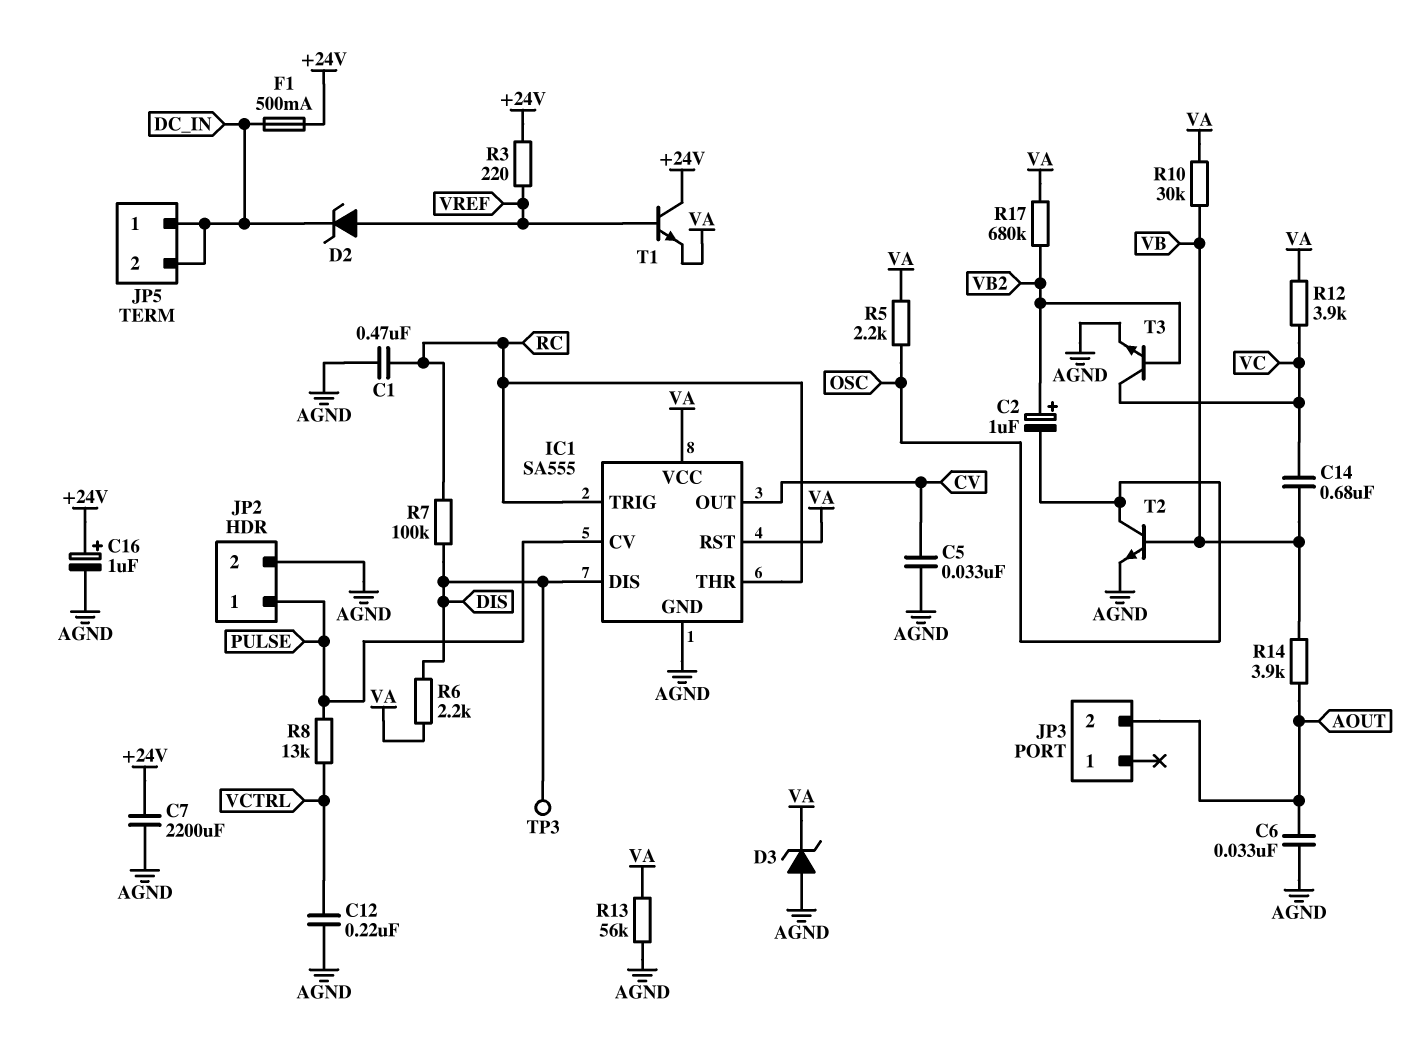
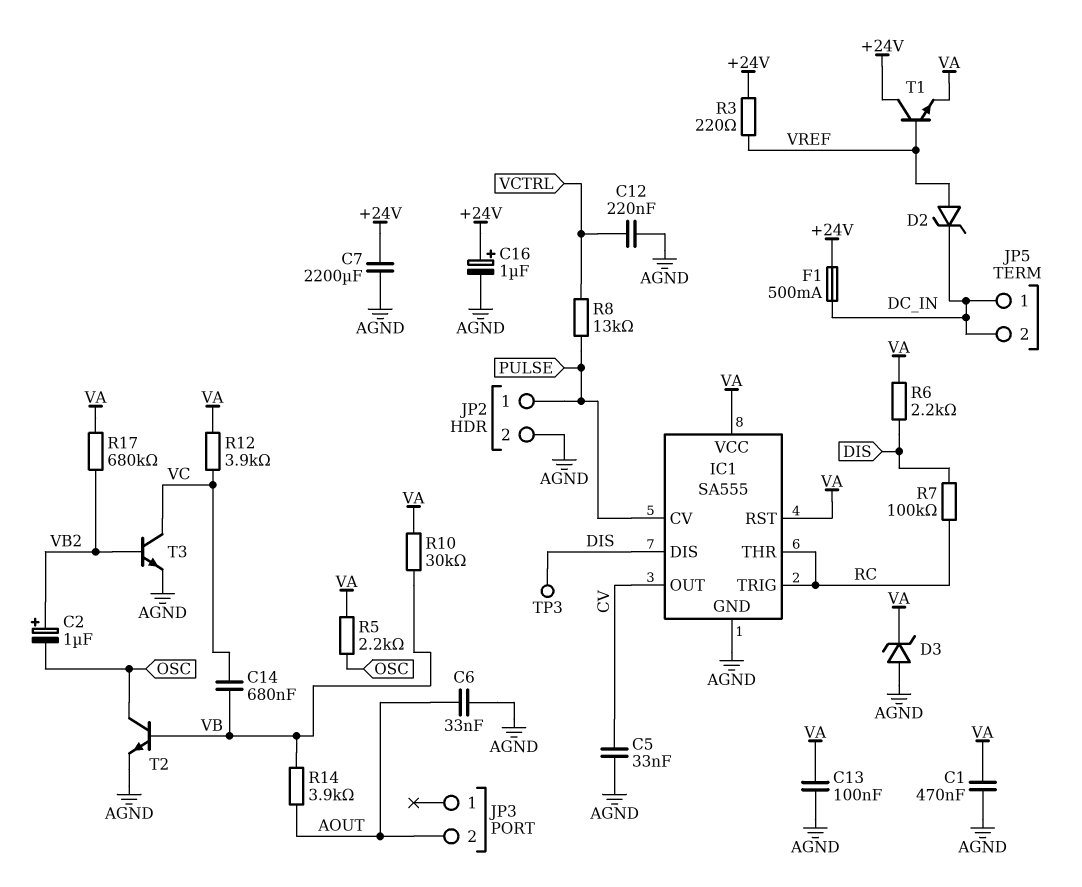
C1: 470nF (AGND, RC) -> 470nF (AGND, VA)
C13: none -> 100nF (AGND, VA)
R13: 56k (AGND, VA) -> none

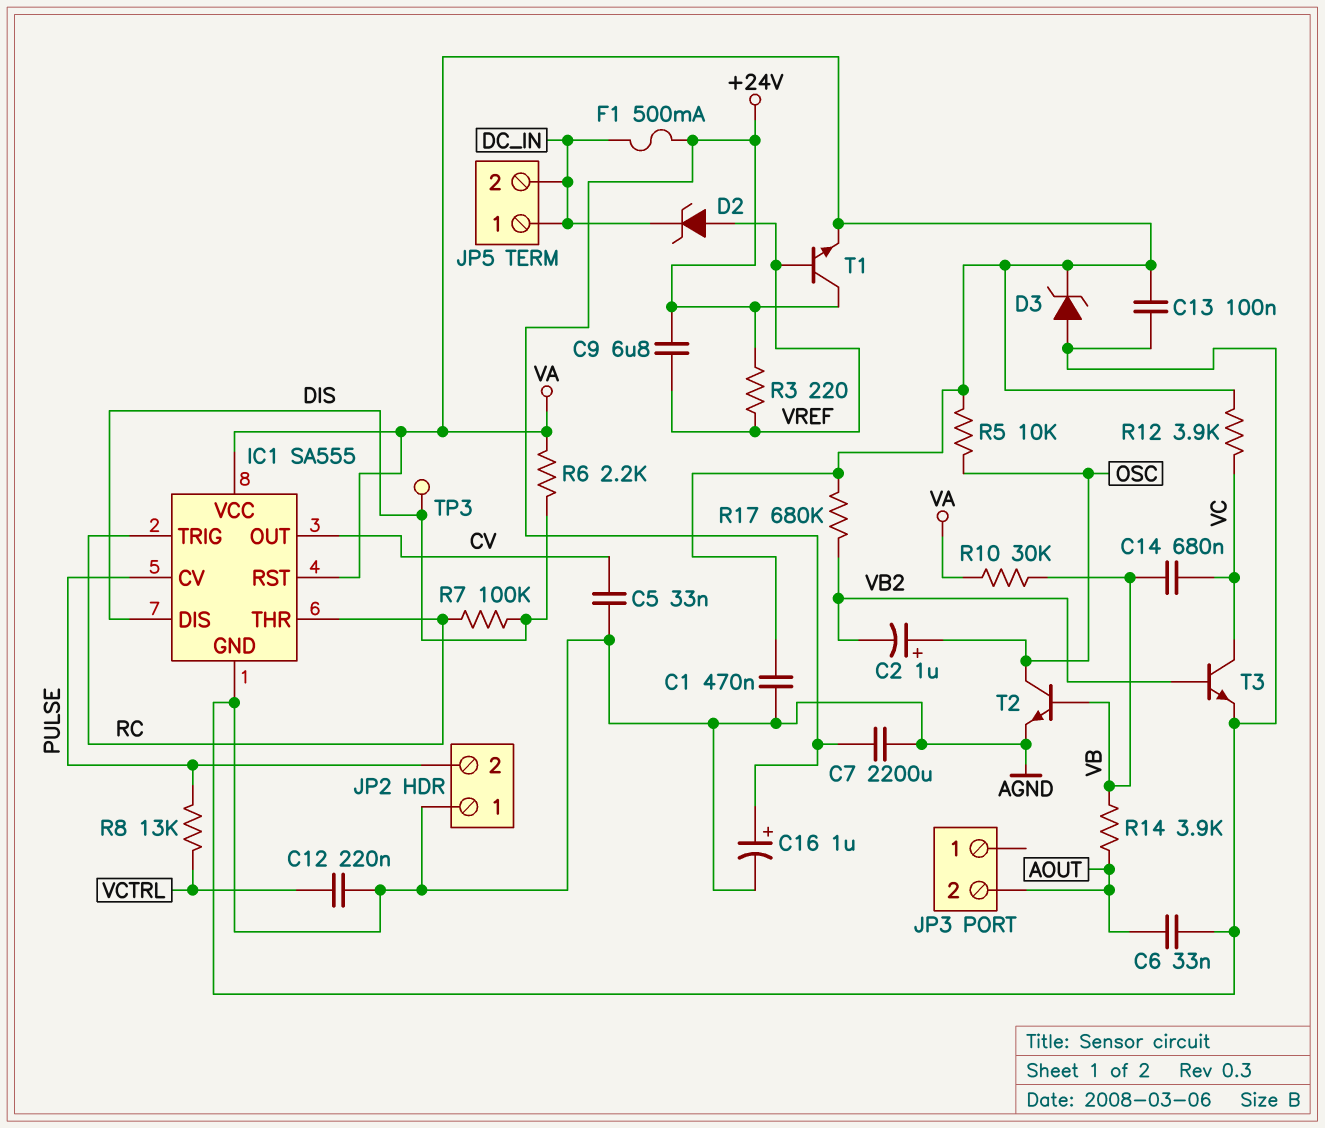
C2: 1uF (plus VB2, minus OSC) -> 1uF (plus OSC, minus VB2)
C9: none -> 6.8uF (+24V, VREF)
JP2 pin 1: PULSE -> AGND
JP2 pin 2: AGND -> PULSE
R5: 2.2k (OSC, VA) -> 10k (OSC, VA)

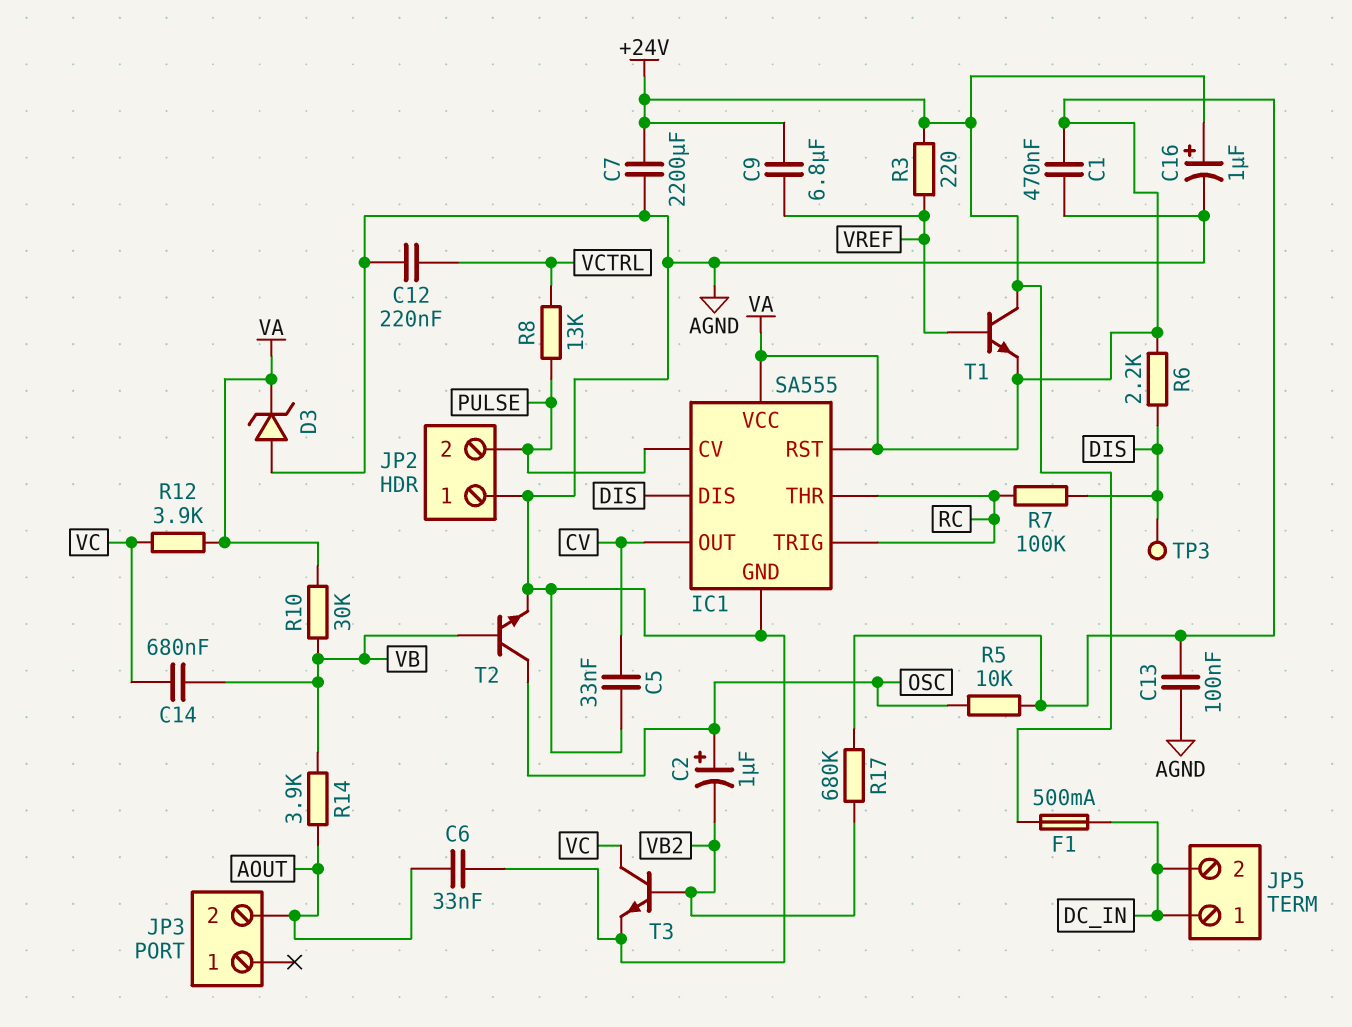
D2: zener (A VREF, K DC_IN) -> none

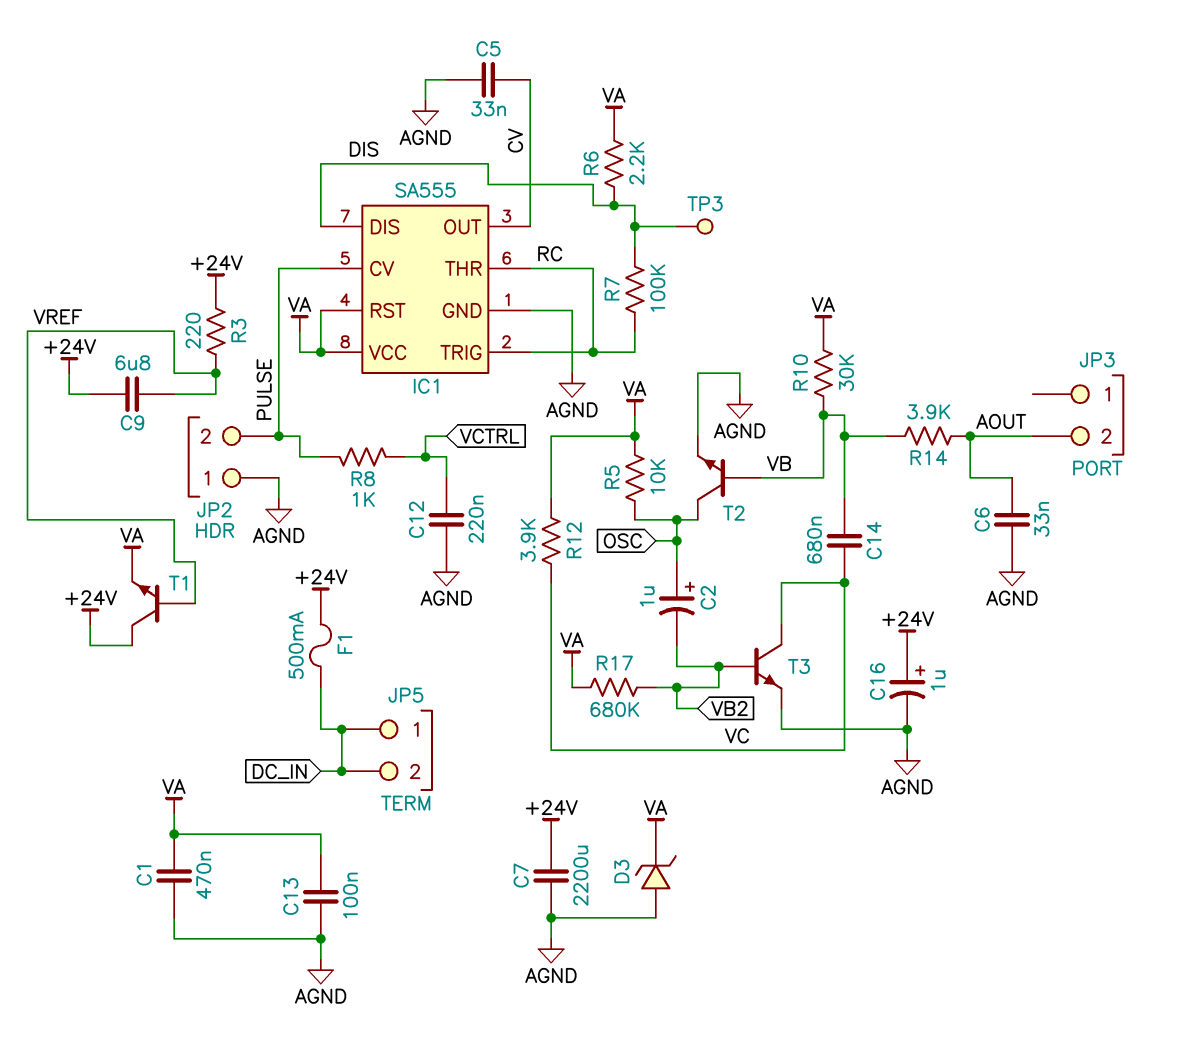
R8: 13k (PULSE, VCTRL) -> 1k (PULSE, VCTRL)

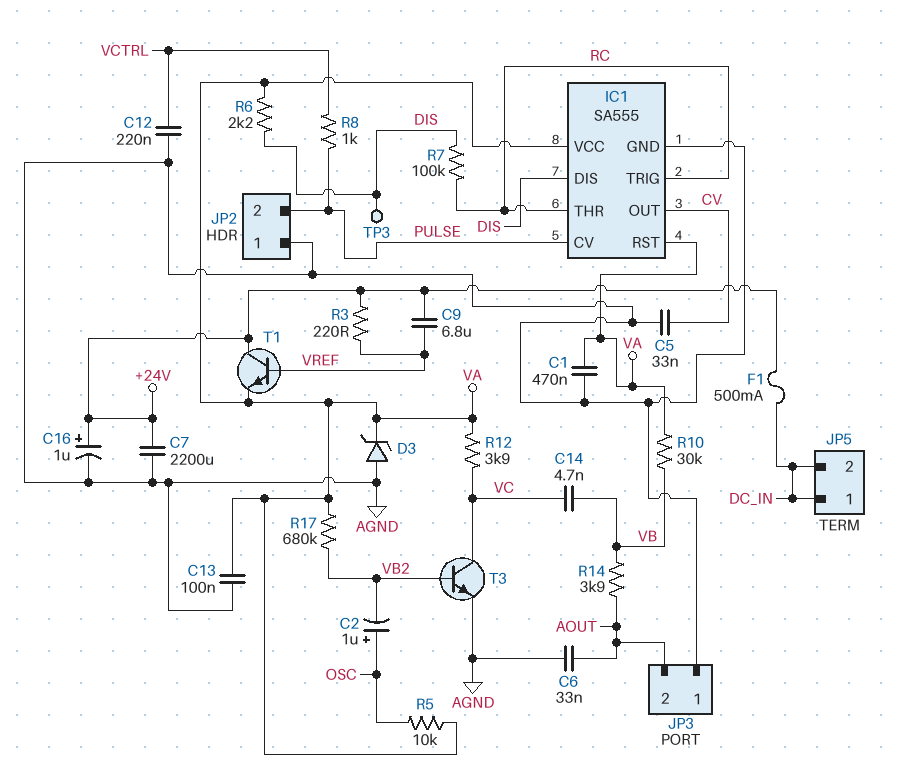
C14: 680nF (VB, VC) -> 4.7nF (VB, VC)
JP3 pin 1: none -> AGND
T2: NPN (B VB, C OSC, E AGND) -> none

